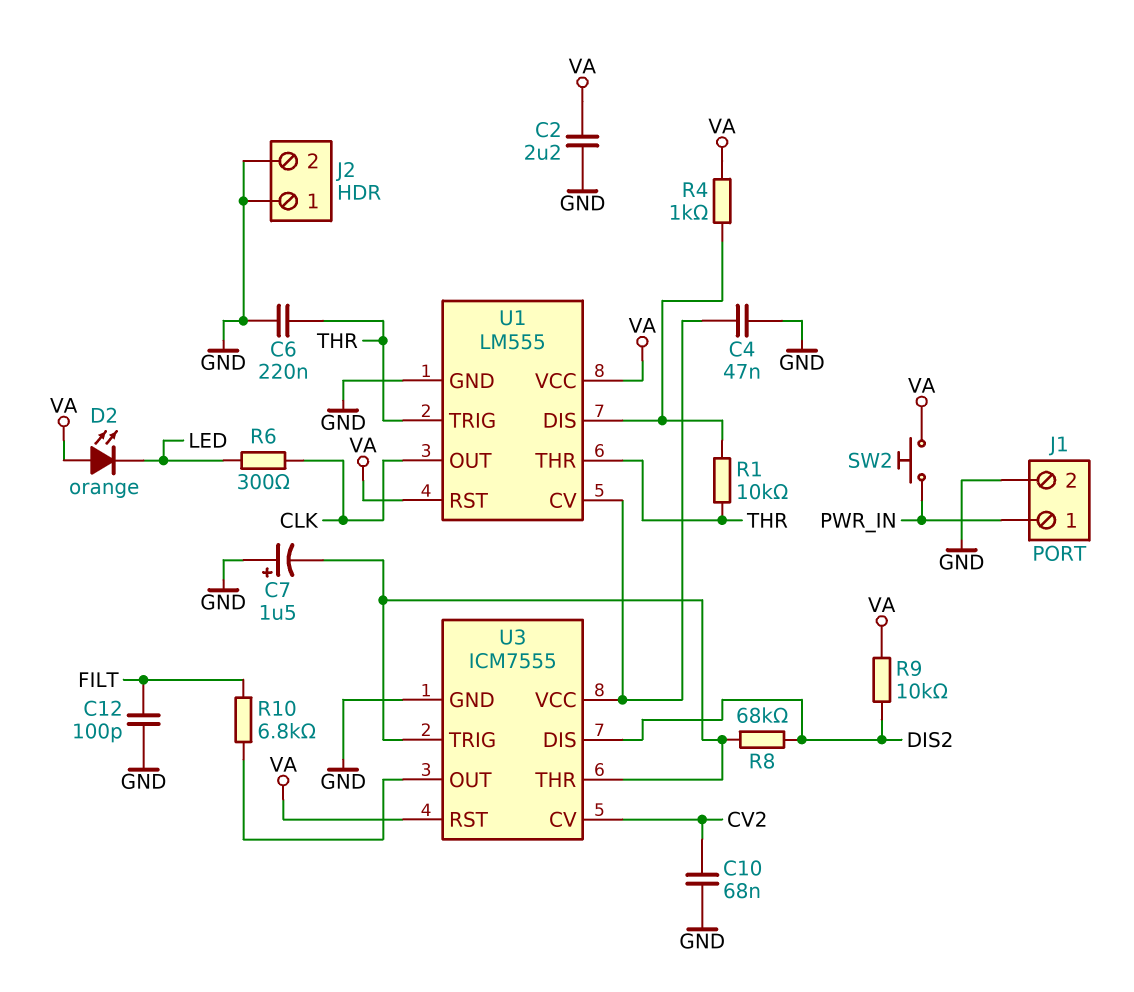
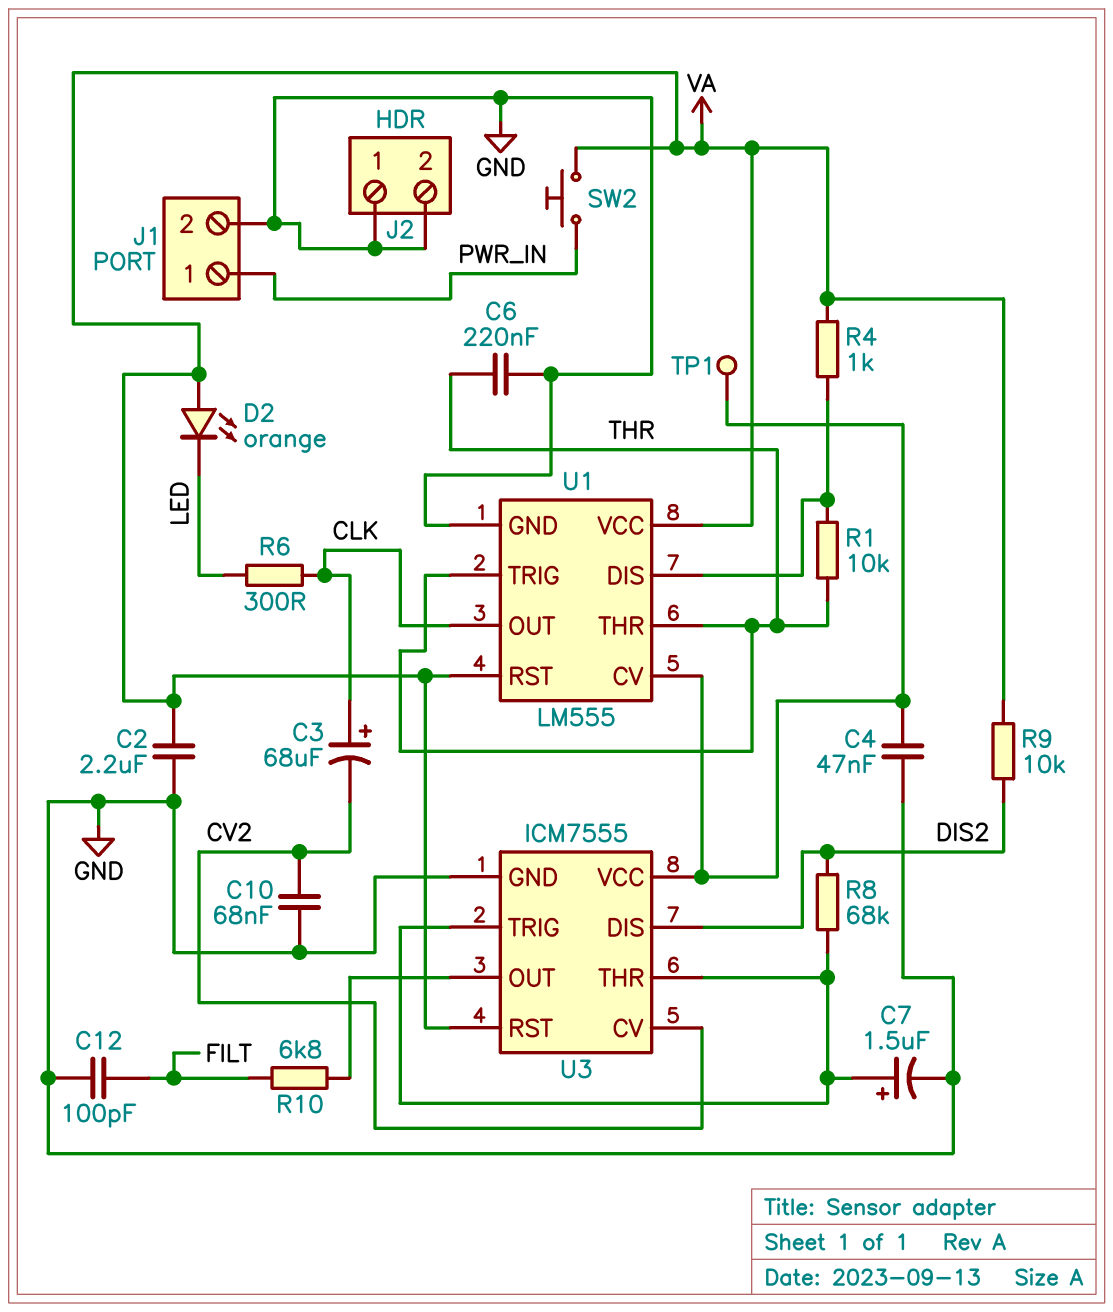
C3: none -> 68uF (plus CLK, minus CV2)
C7: 1.5uF (plus GND, minus U3/THR) -> 1.5uF (plus U3/THR, minus GND)
TP1: none -> test point (U1/CV)

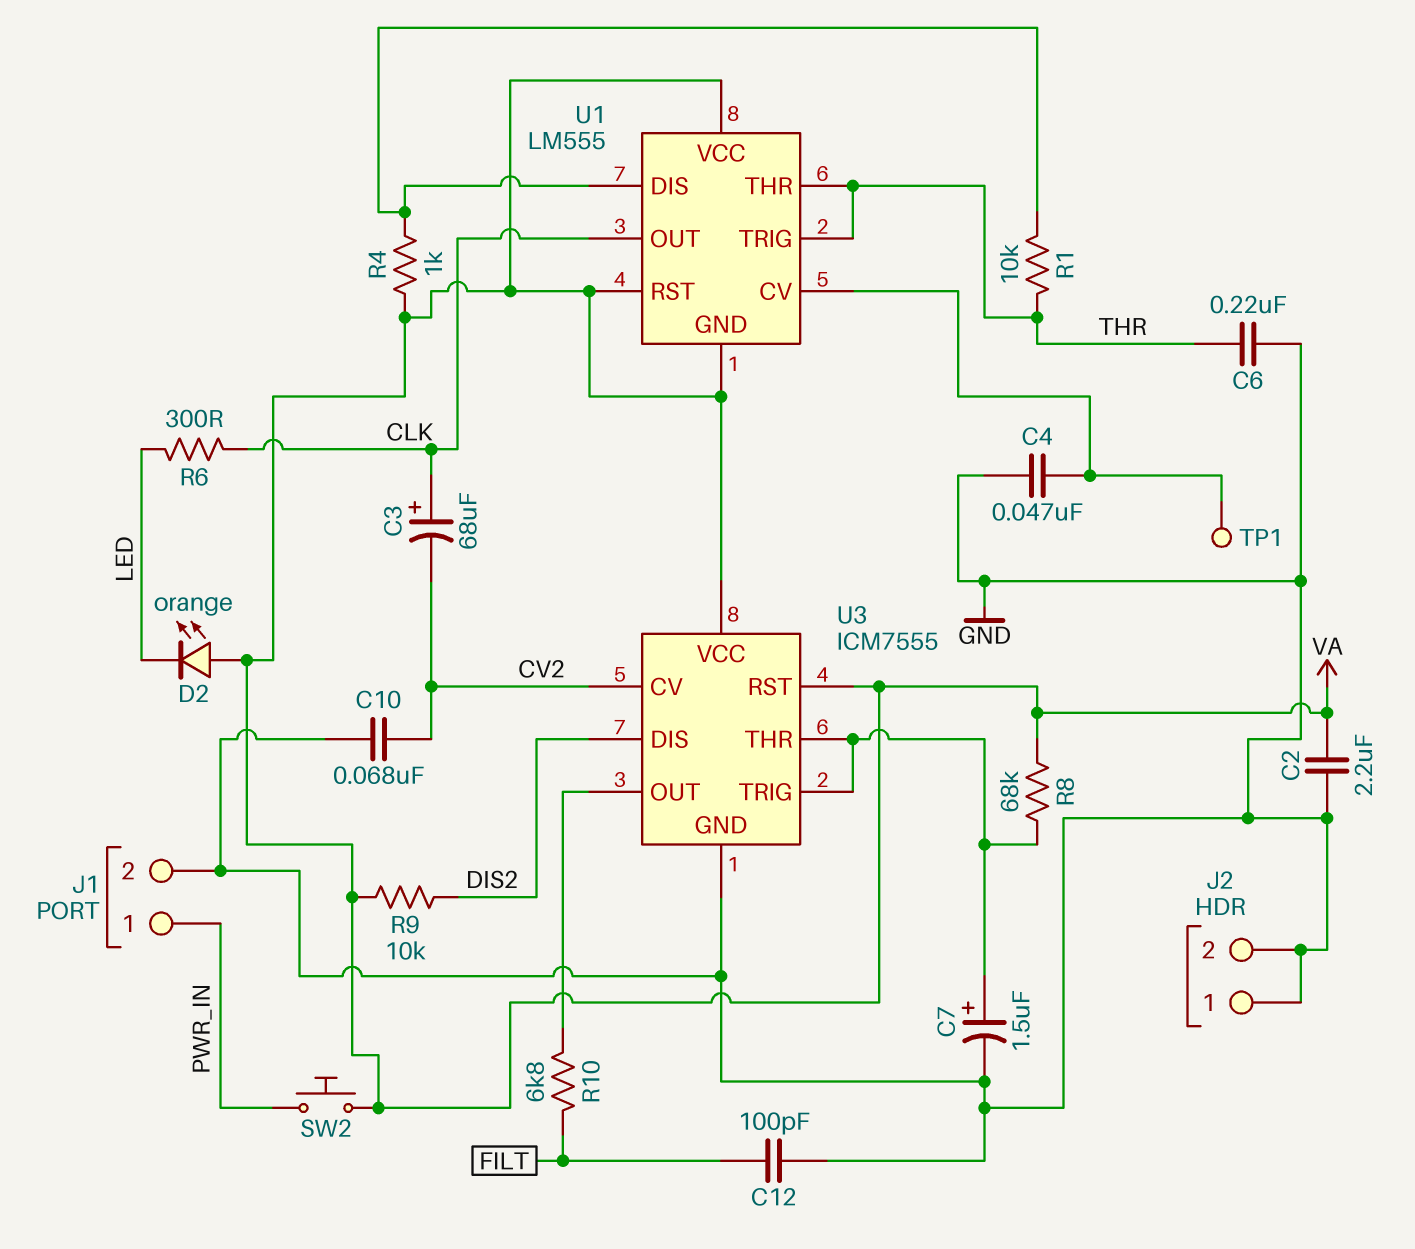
R8: 68k (DIS2, U3/THR) -> 68k (U3/THR, VA)
U1 pin GND: GND -> VA
U3 pin VCC: U1/CV -> VA

